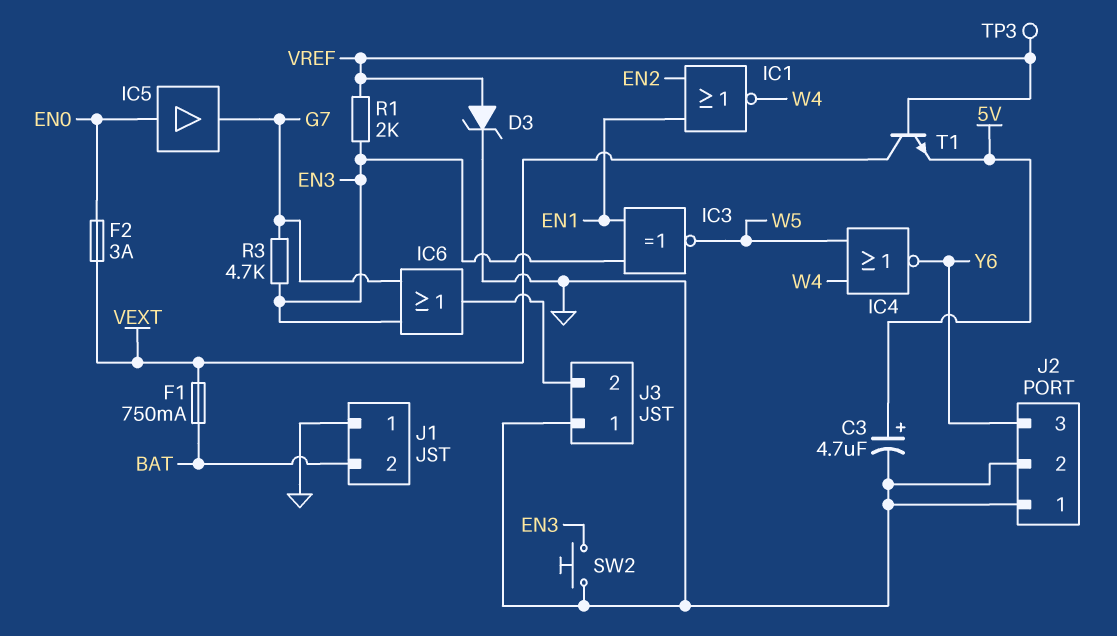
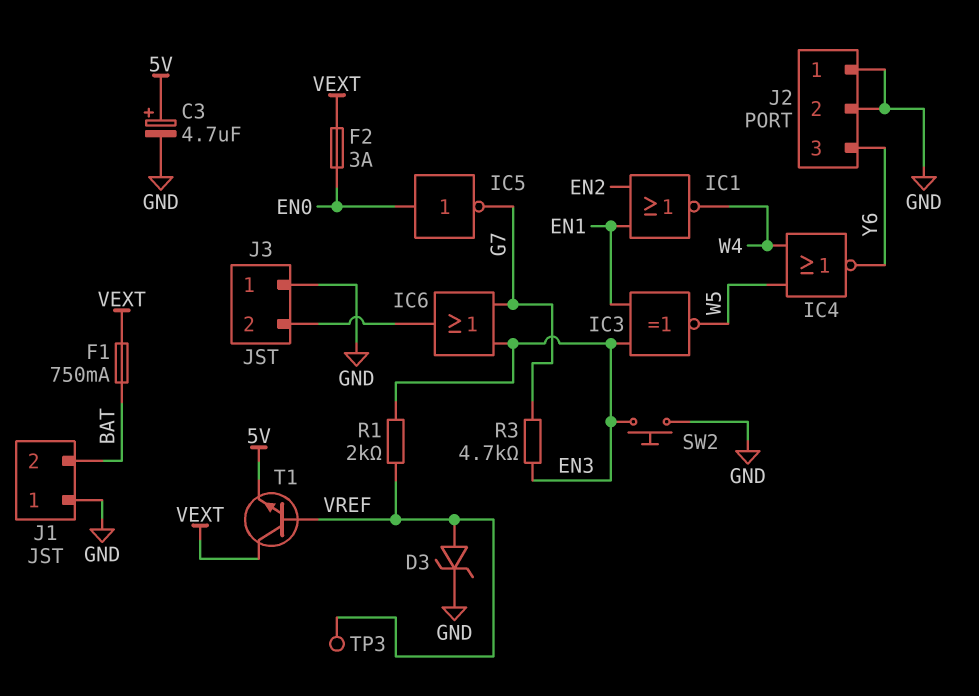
IC5: buffer (in EN0, out G7) -> NOT (in EN0, out G7)

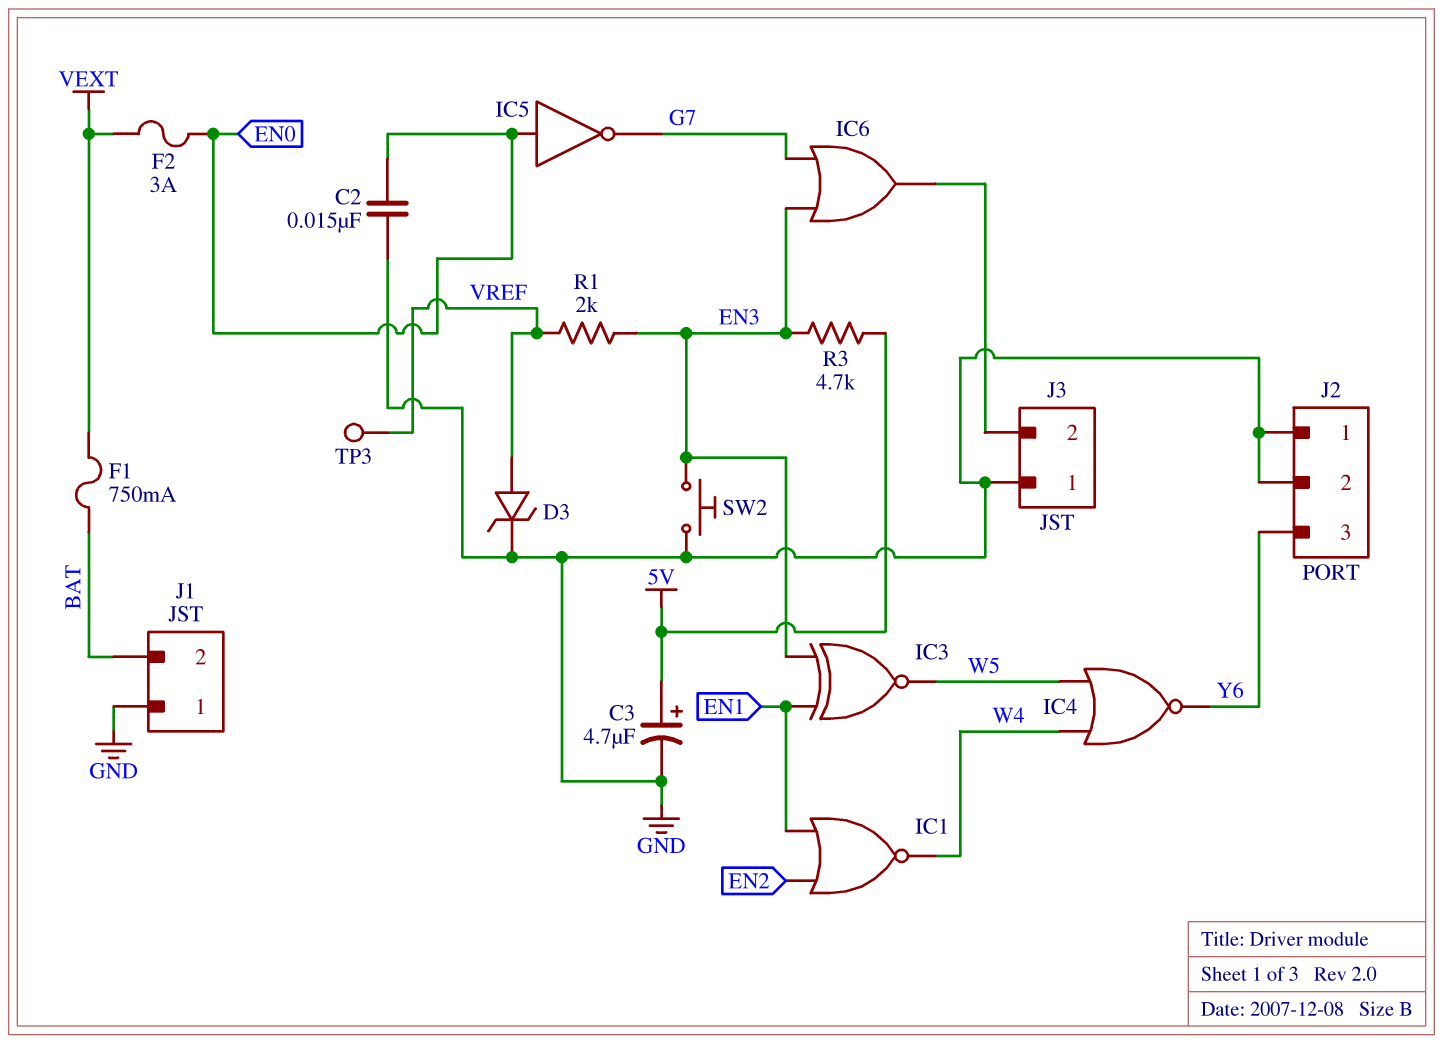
C2: none -> 15nF (EN0, GND)
R3: 4.7k (EN3, G7) -> 4.7k (5V, EN3)
T1: NPN (B VREF, C VEXT, E 5V) -> none

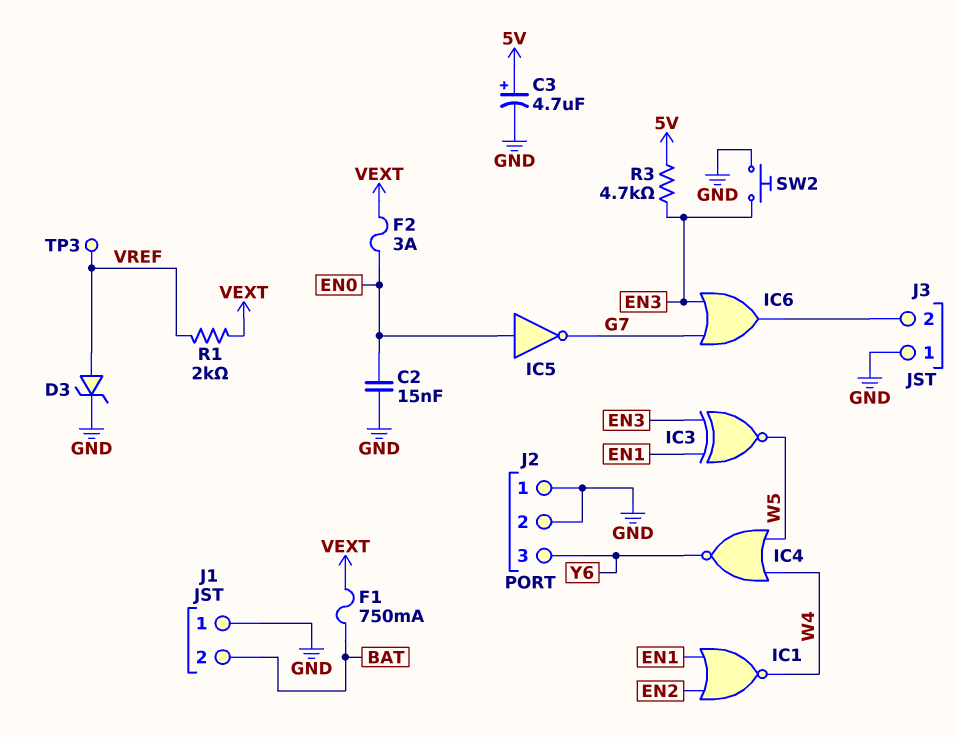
R1: 2k (EN3, VREF) -> 2k (VEXT, VREF)

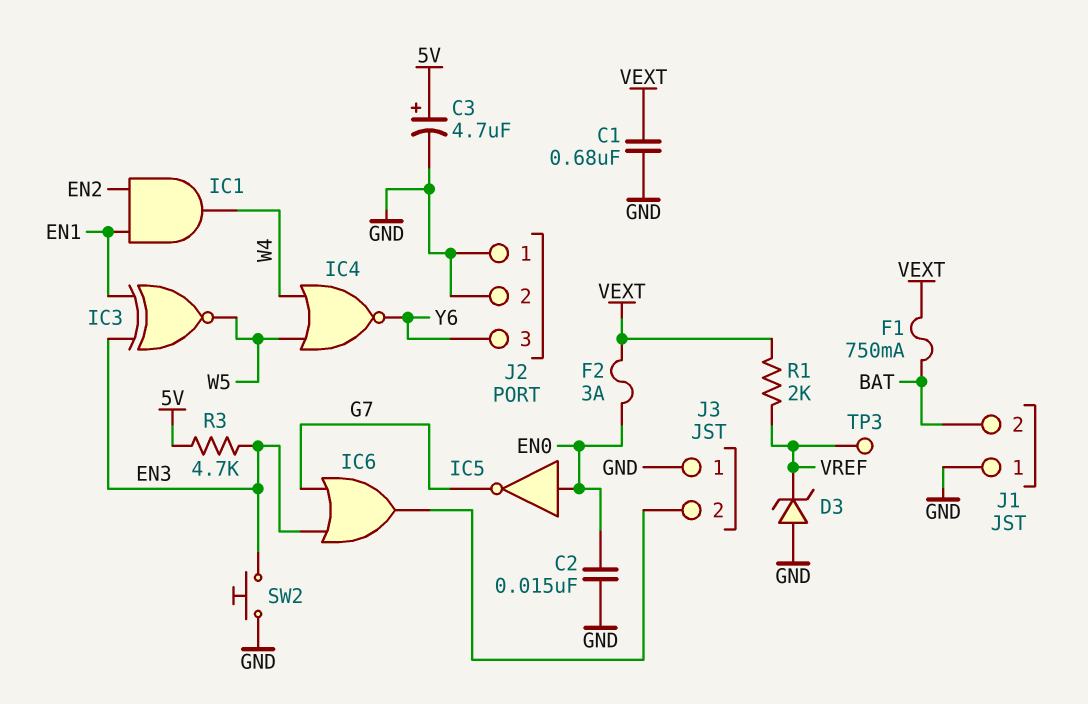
C1: none -> 680nF (GND, VEXT)
D3: zener (A VREF, K GND) -> zener (A GND, K VREF)
IC1: NOR (in EN1, in EN2, out W4) -> AND (in EN1, in EN2, out W4)

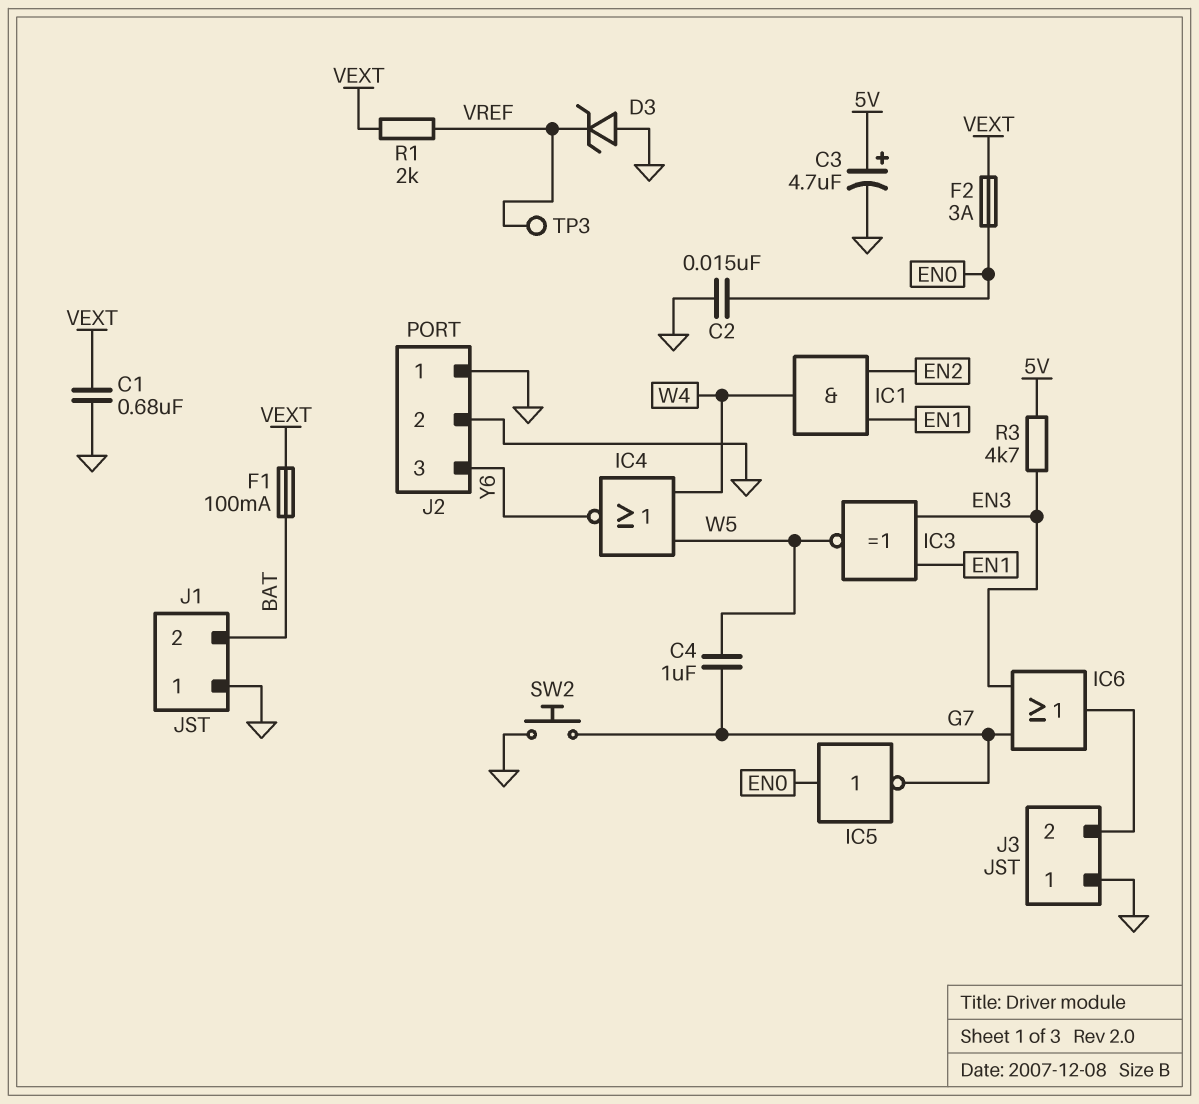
C4: none -> 1uF (G7, W5)
F1: 750mA (BAT, VEXT) -> 100mA (BAT, VEXT)
SW2: button (EN3, GND) -> button (G7, GND)

